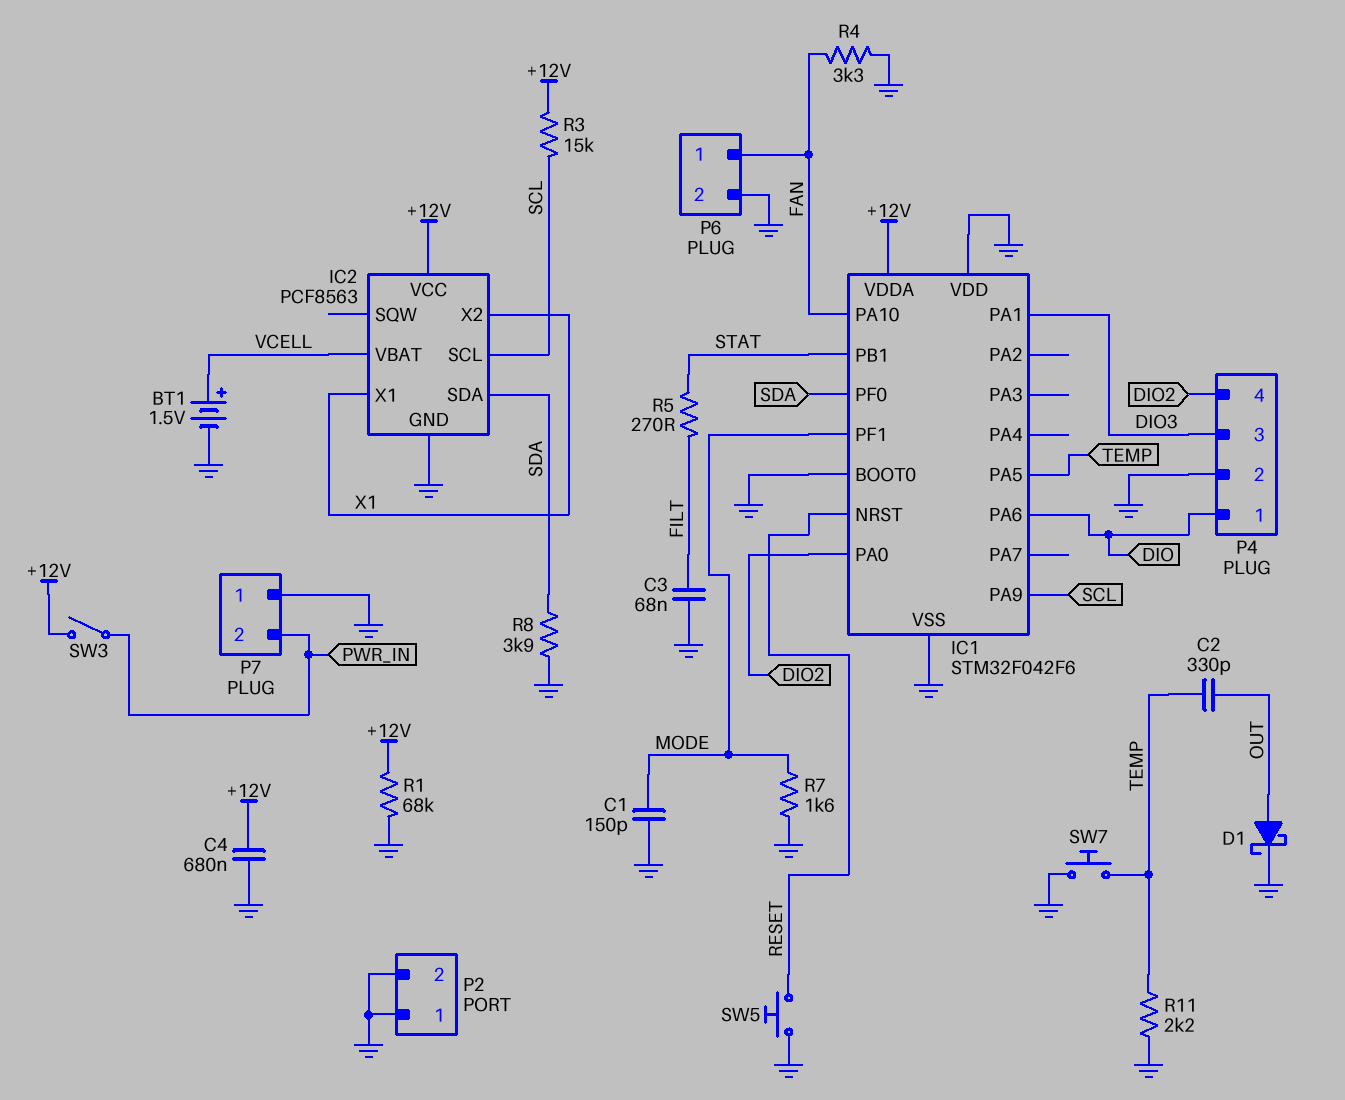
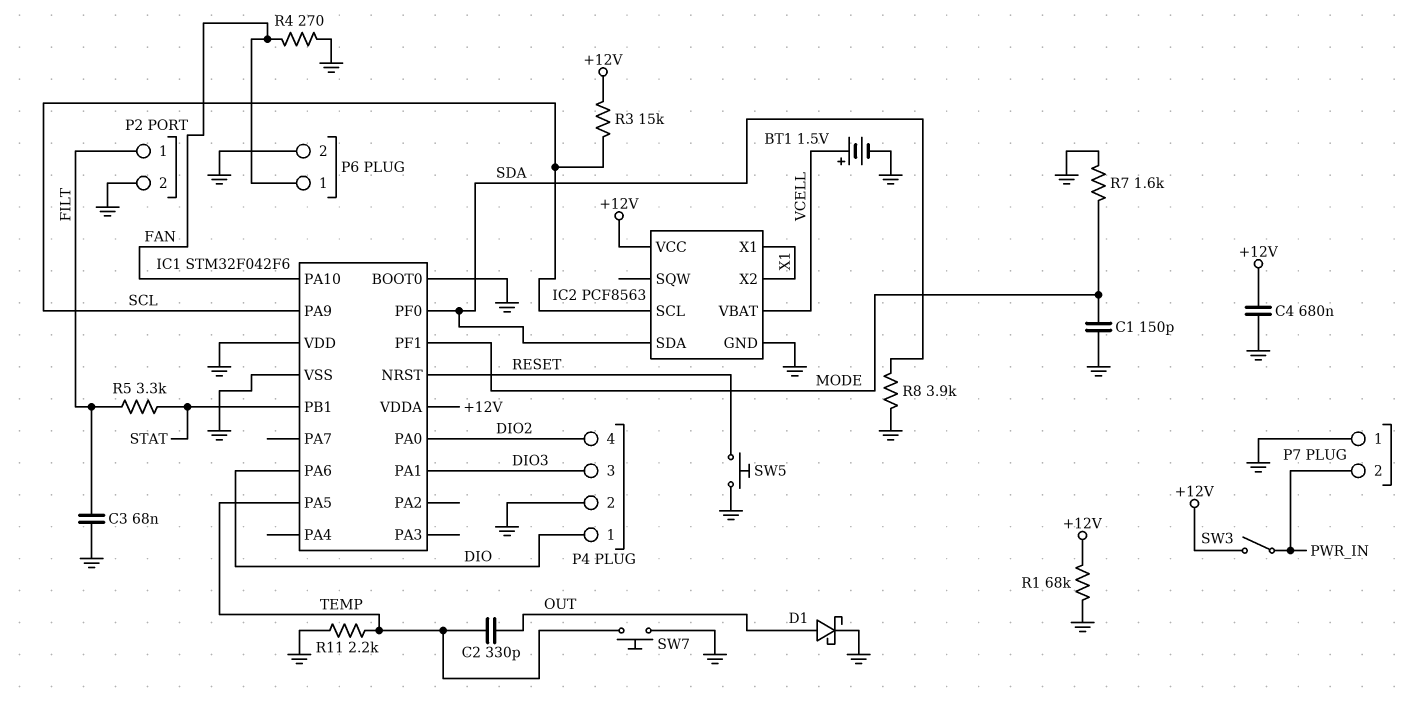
P2 pin 1: GND -> FILT
R4: 3.3k (FAN, GND) -> 270 (FAN, GND)
R5: 270 (FILT, STAT) -> 3.3k (FILT, STAT)

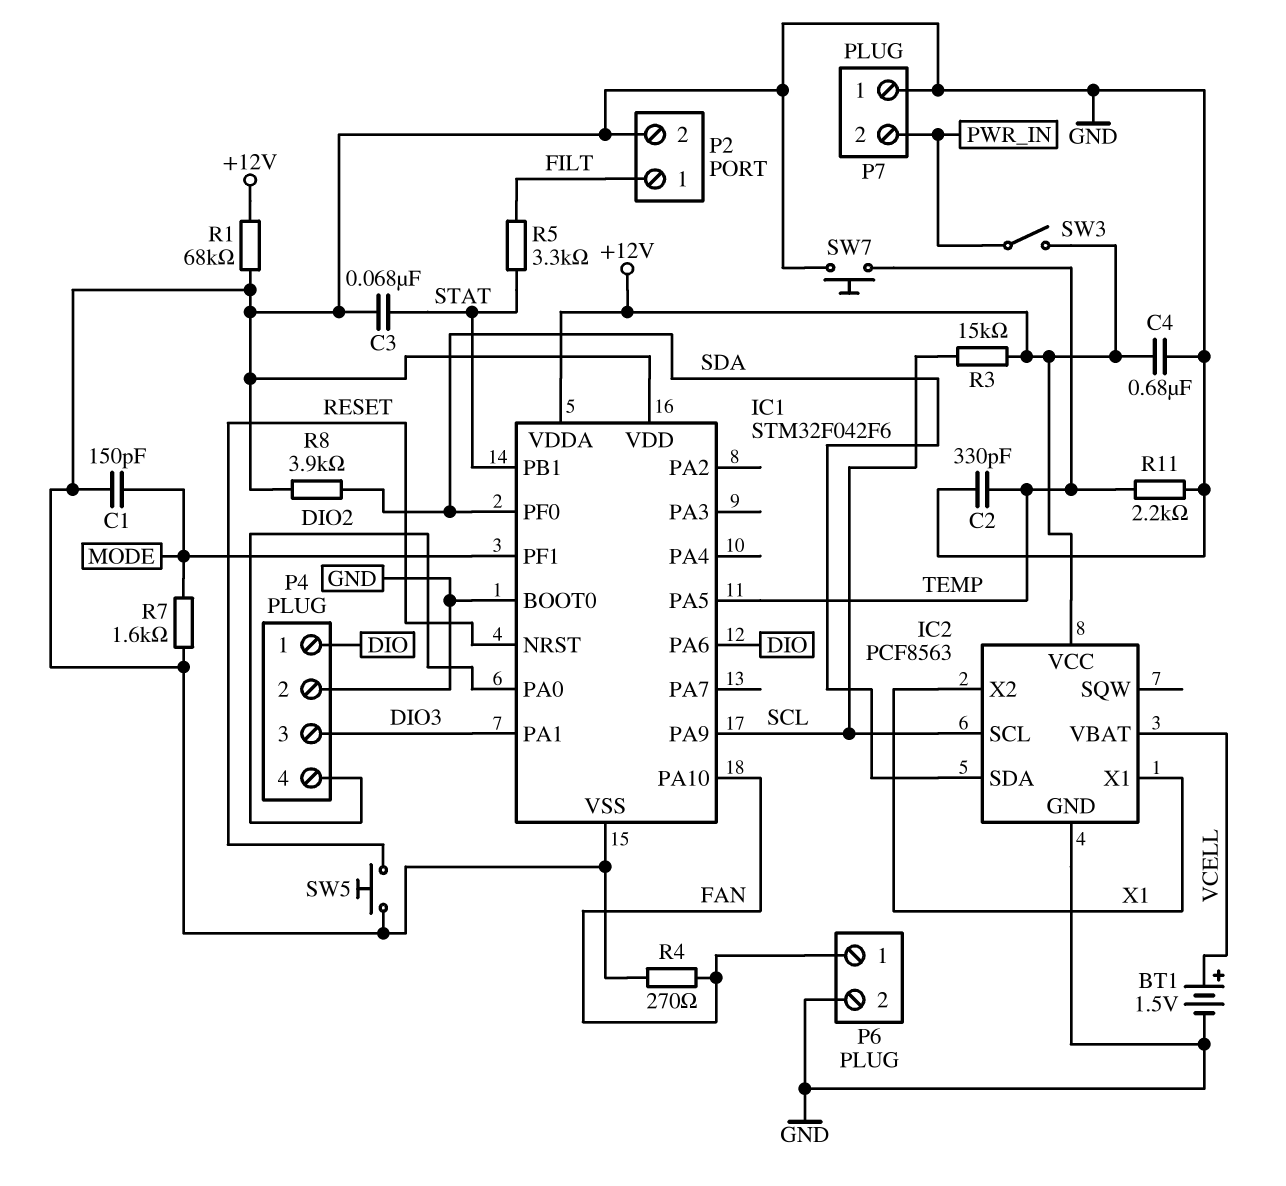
C2: 330pF (OUT, TEMP) -> 330pF (GND, TEMP)
C3: 68nF (FILT, GND) -> 68nF (GND, STAT)
D1: schottky (A OUT, K GND) -> none

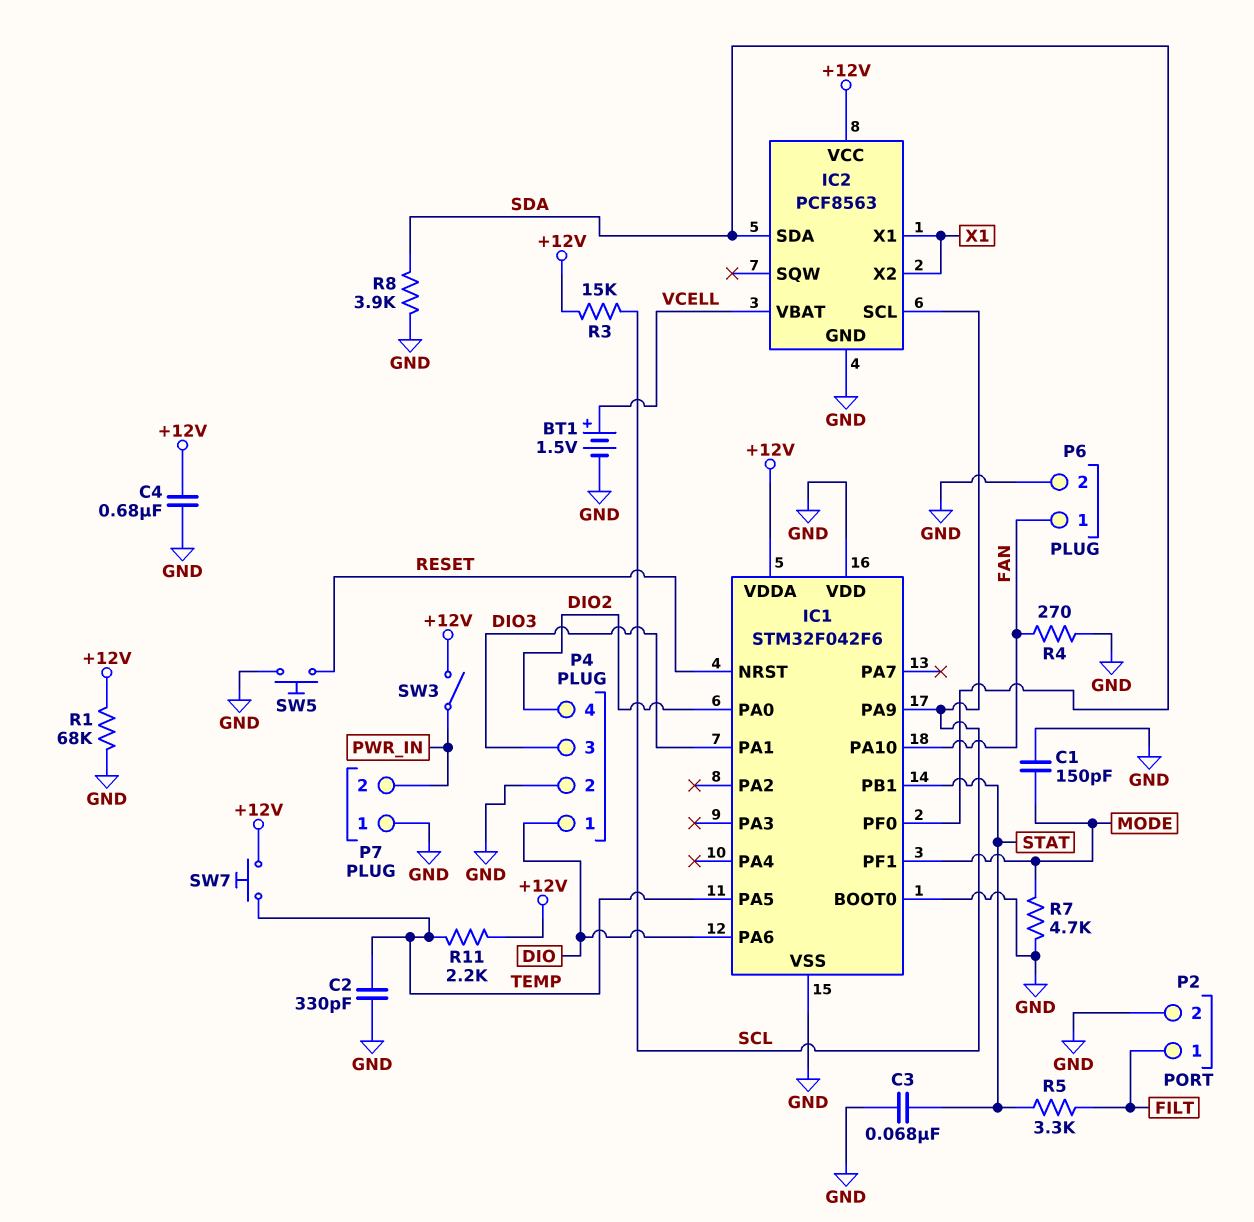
R7: 1.6k (GND, MODE) -> 4.7k (GND, MODE)
R11: 2.2k (GND, TEMP) -> 2.2k (+12V, TEMP)
SW7: button (GND, TEMP) -> button (+12V, TEMP)

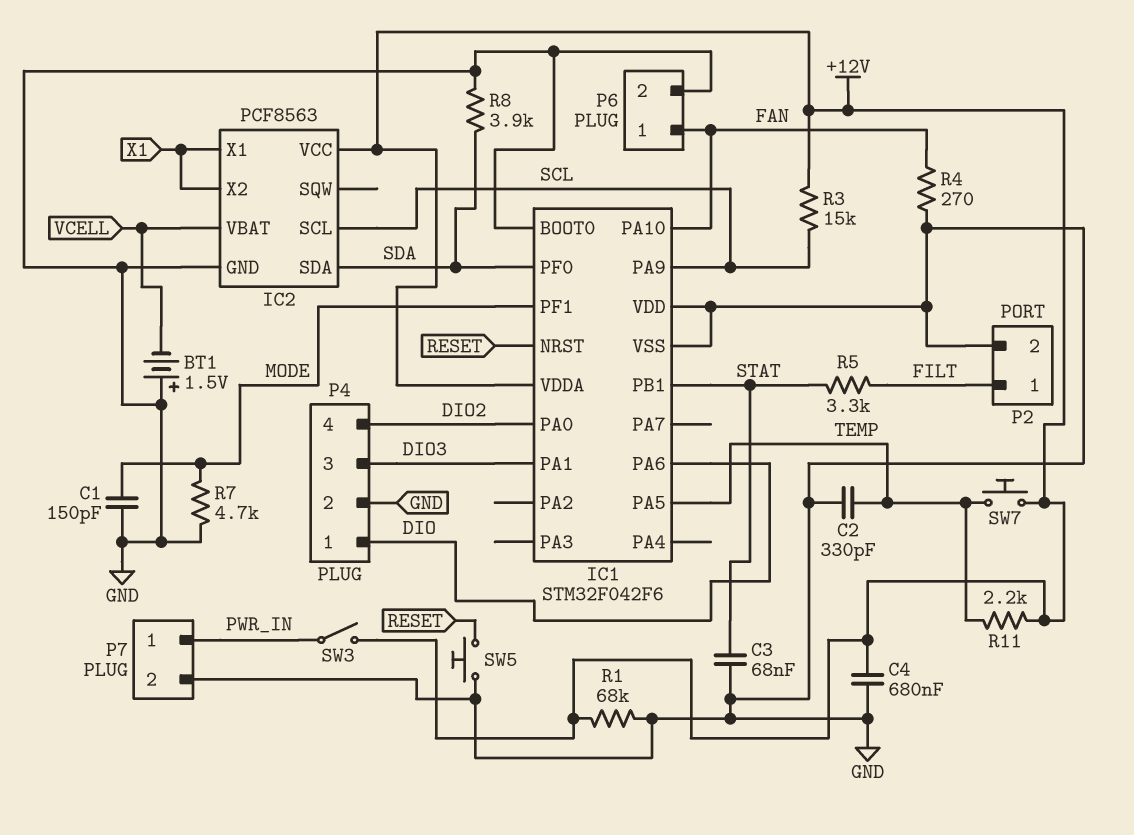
BT1: 1.5V (plus VCELL, minus GND) -> 1.5V (plus GND, minus VCELL)
P7 pin 1: GND -> PWR_IN
P7 pin 2: PWR_IN -> GND

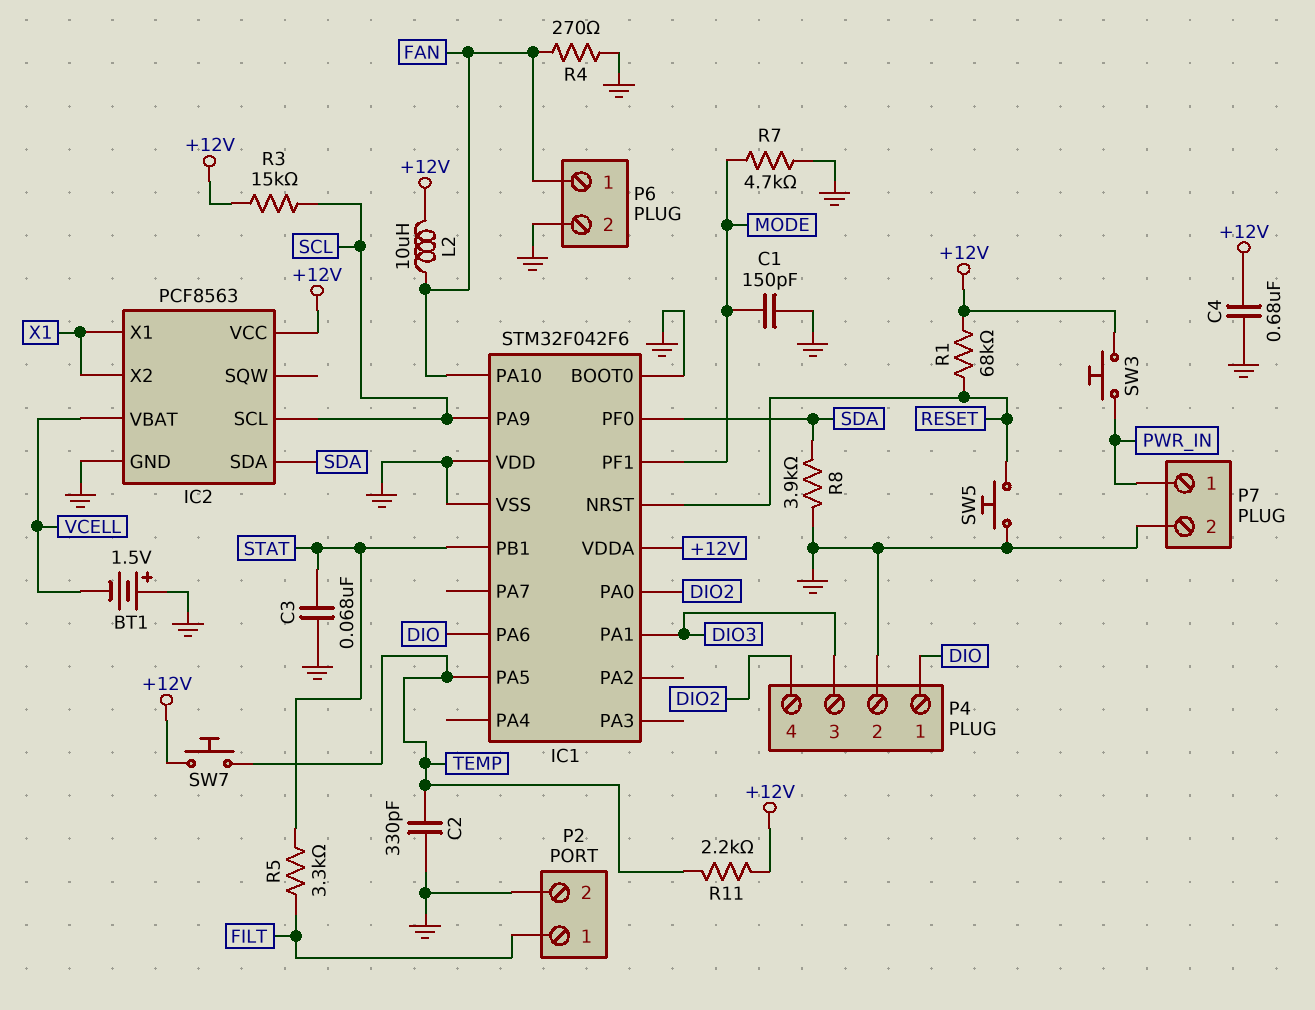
L2: none -> 10uH (+12V, FAN)
R1: 68k (+12V, GND) -> 68k (+12V, RESET)
SW3: switch (+12V, PWR_IN) -> button (+12V, PWR_IN)

